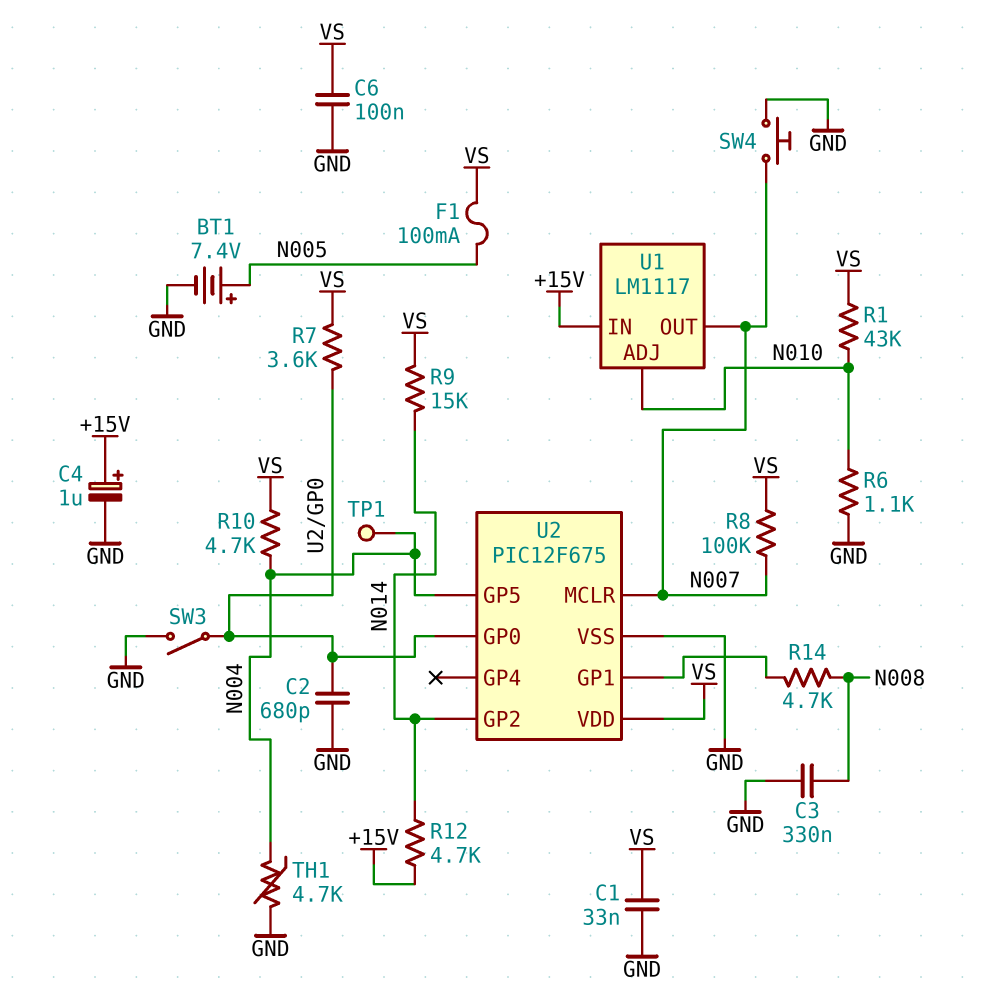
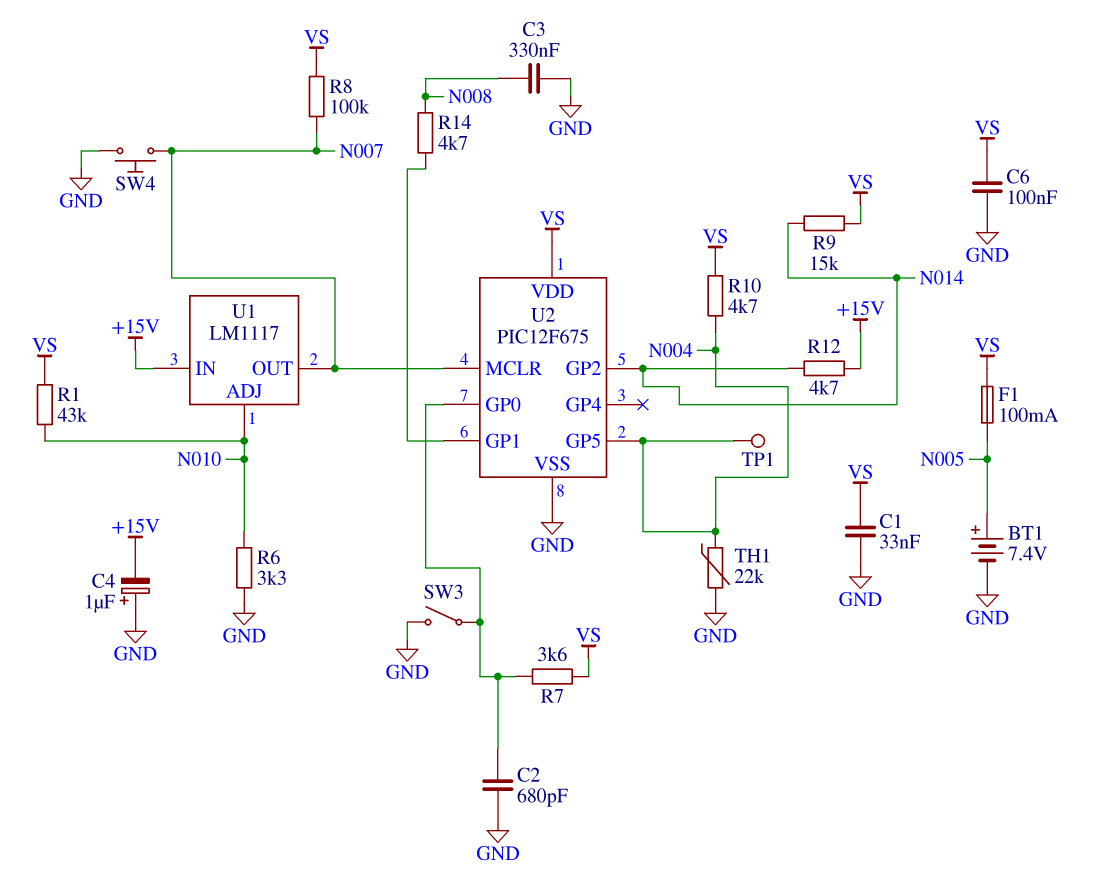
C4: 1uF (plus +15V, minus GND) -> 1uF (plus GND, minus +15V)
R6: 1.1k (GND, N010) -> 3.3k (GND, N010)
TH1: 4.7k (GND, N004) -> 22k (GND, N004)

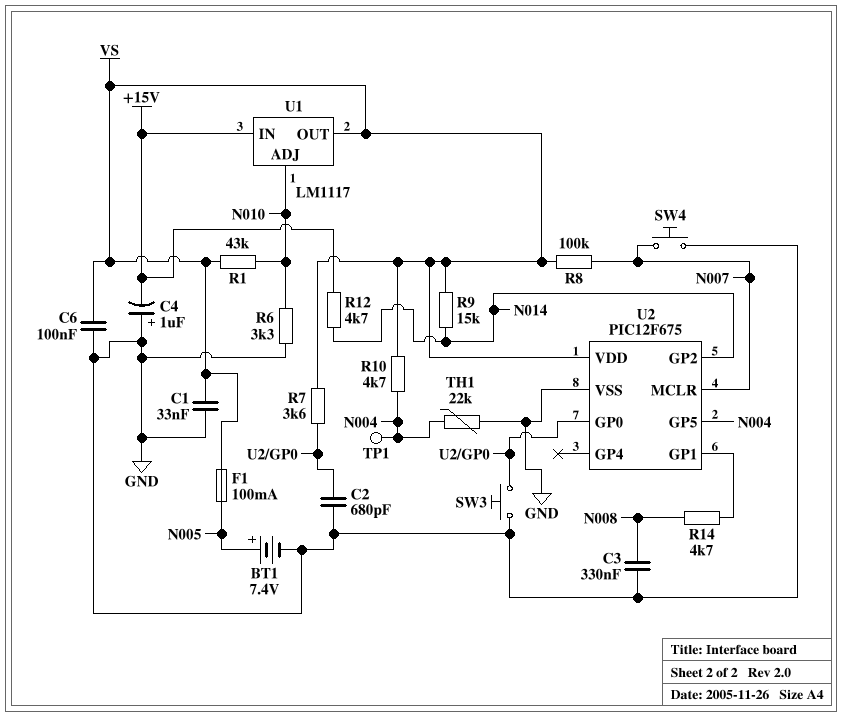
SW3: switch (GND, U2/GP0) -> button (GND, U2/GP0)
U1 pin OUT: N007 -> VS

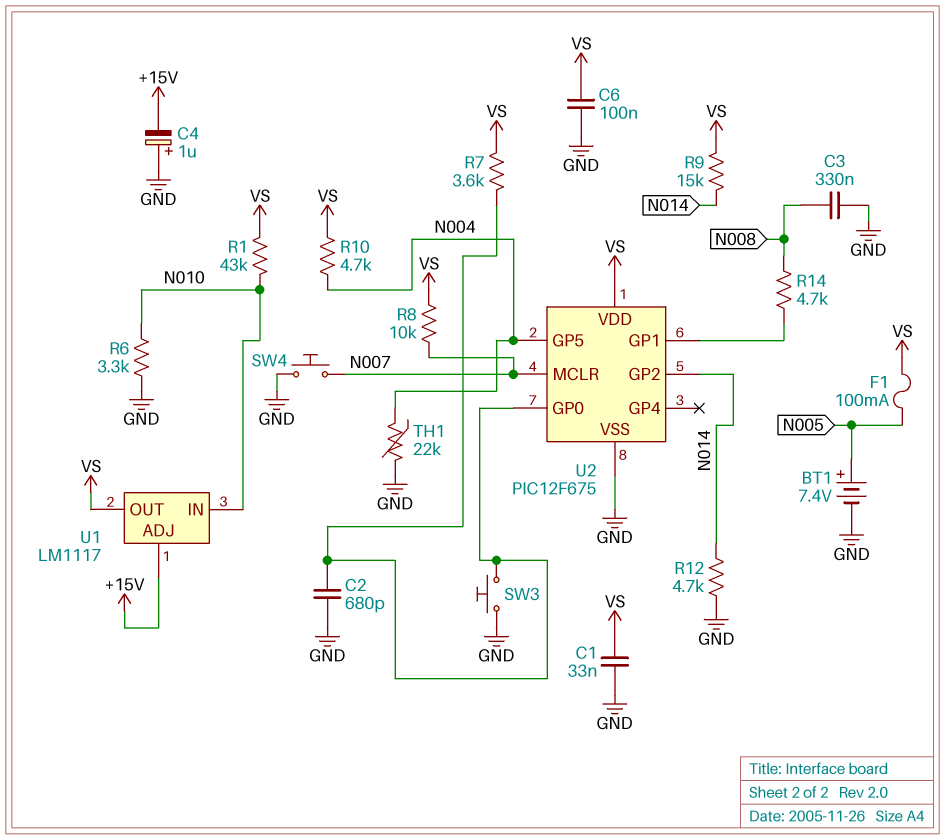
R8: 100k (N007, VS) -> 10k (N007, VS)
R12: 4.7k (+15V, N014) -> 4.7k (GND, N014)
TP1: test point (N004) -> none
U1 pin ADJ: N010 -> +15V
U1 pin IN: +15V -> N010

